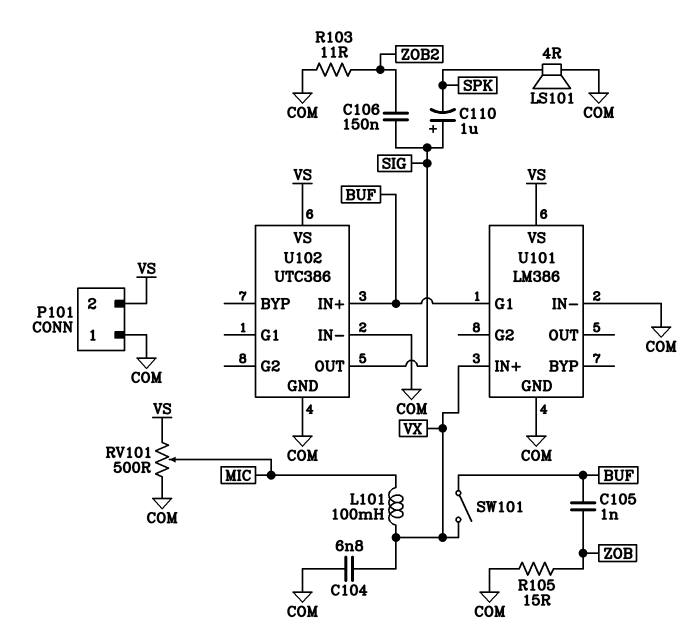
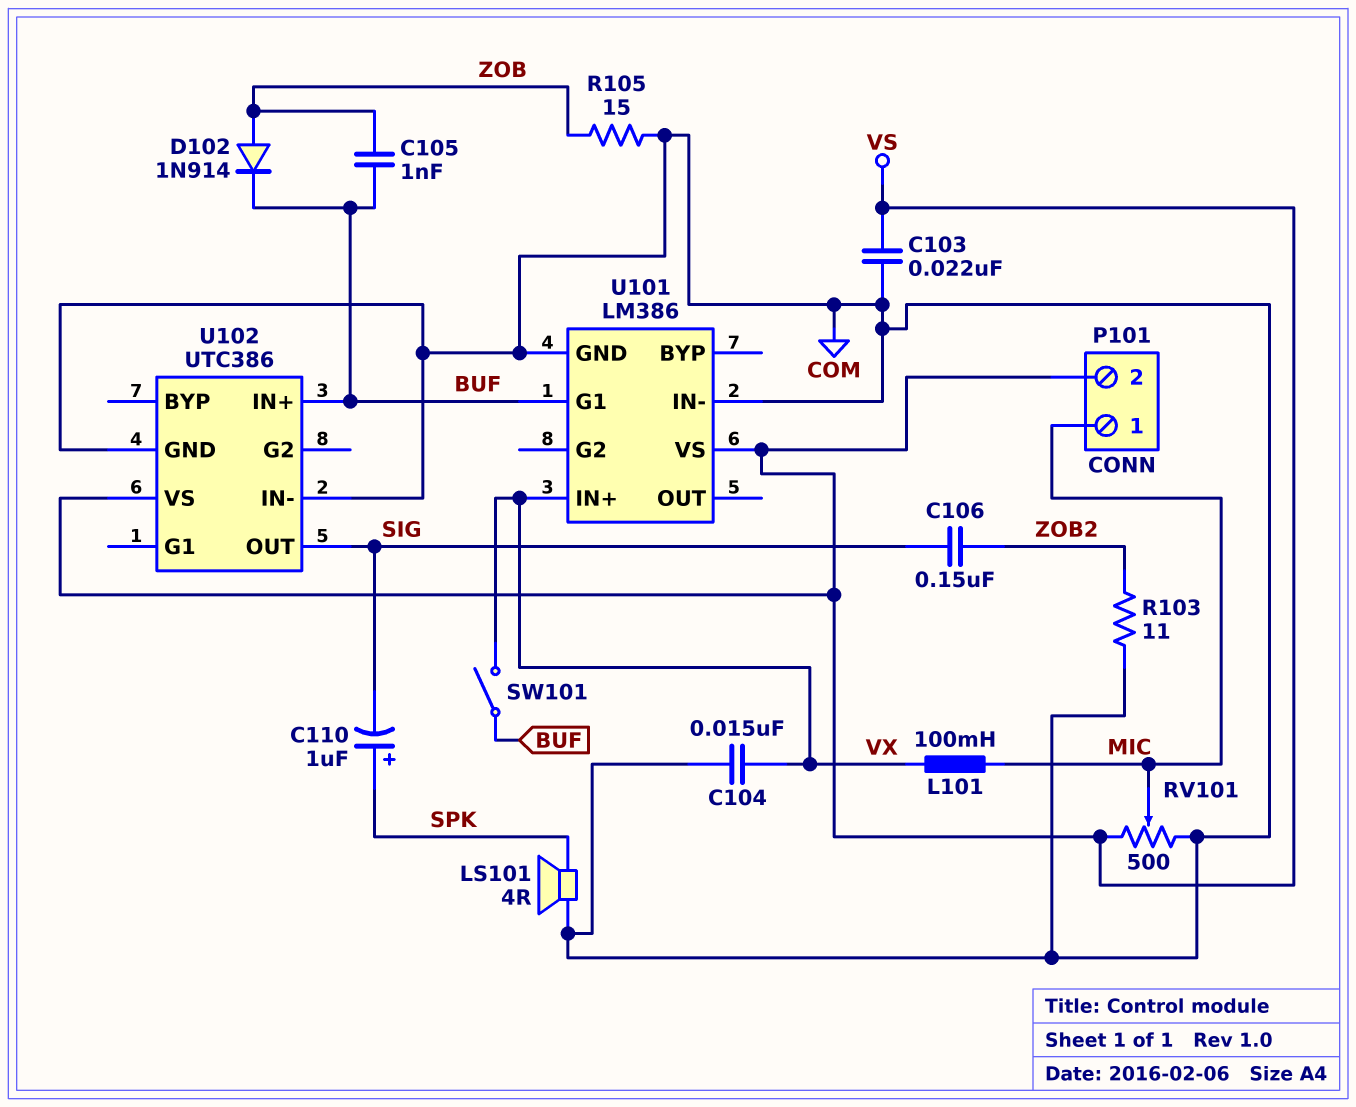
C103: none -> 22nF (COM, VS)
C104: 6.8nF (COM, VX) -> 15nF (COM, VX)
C110: 1uF (plus SIG, minus SPK) -> 1uF (plus SPK, minus SIG)
D102: none -> diode 1N914 (A ZOB, K BUF)
P101 pin 1: COM -> MIC

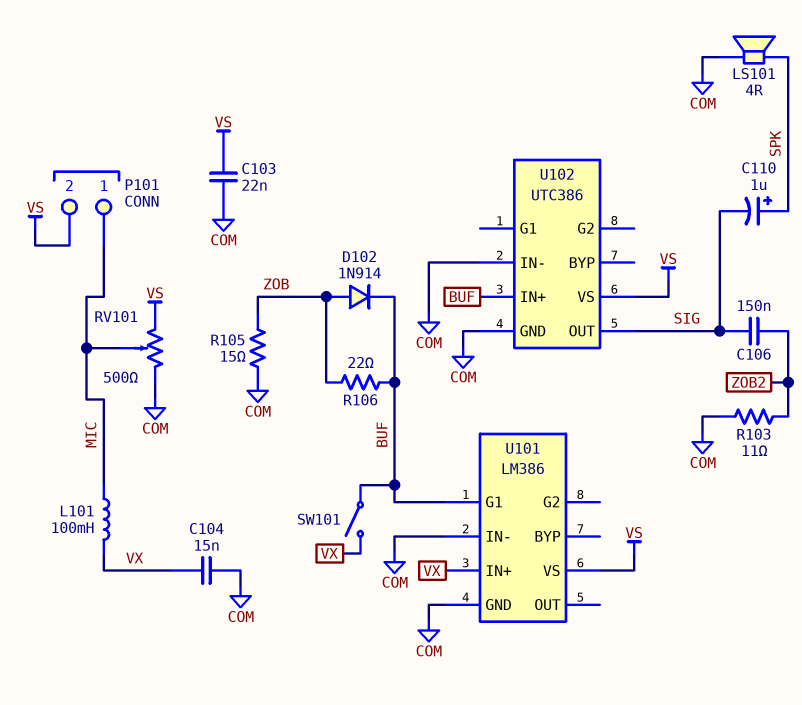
C105: 1nF (BUF, ZOB) -> none
R106: none -> 22 (BUF, ZOB)

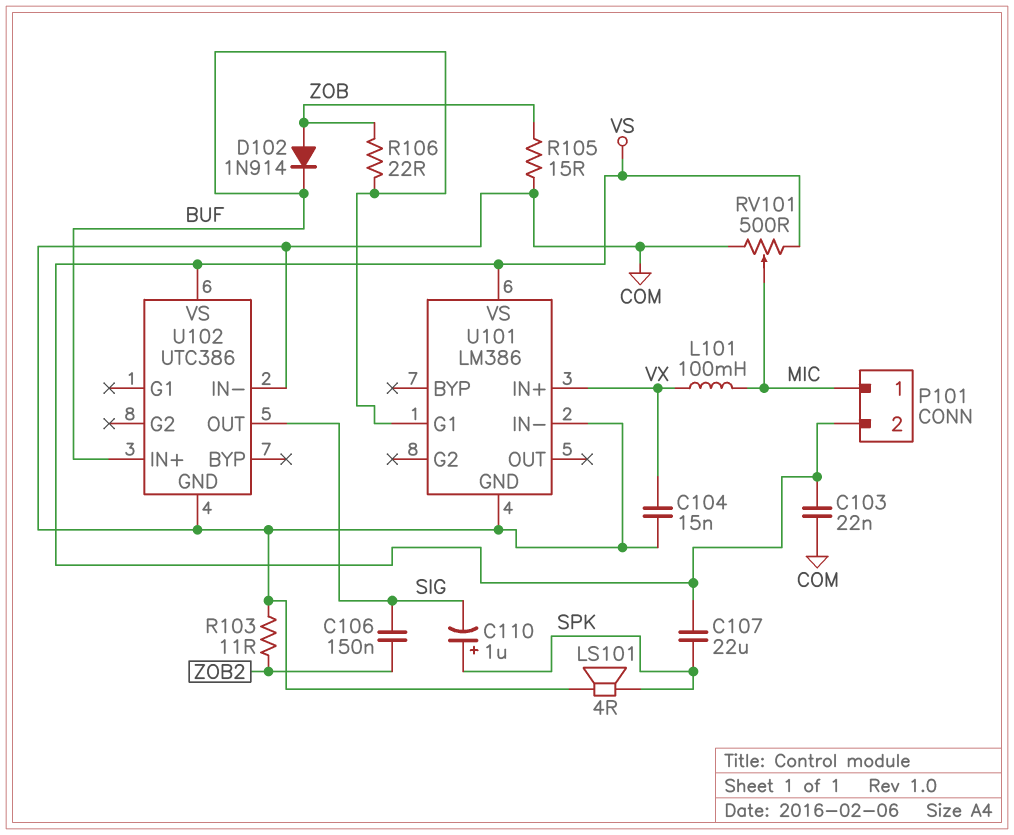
C107: none -> 22uF (SPK, VS)
SW101: switch (BUF, VX) -> none

